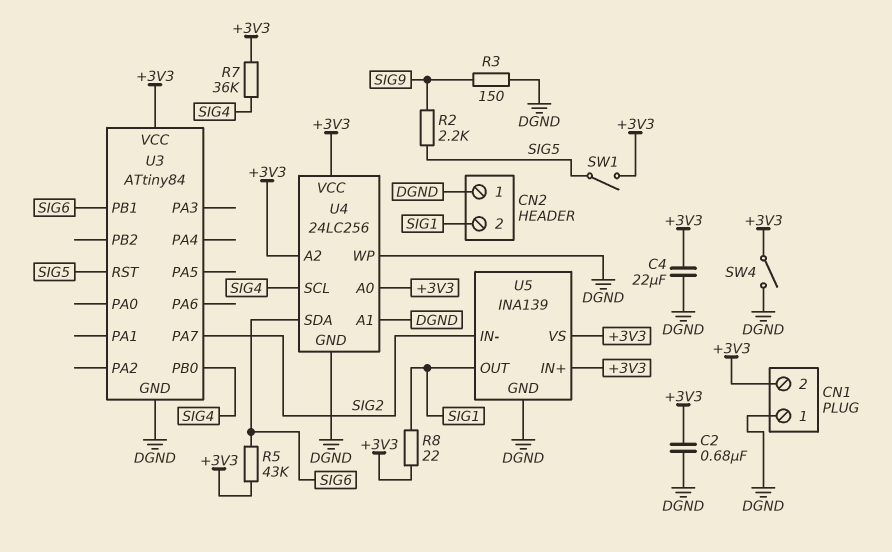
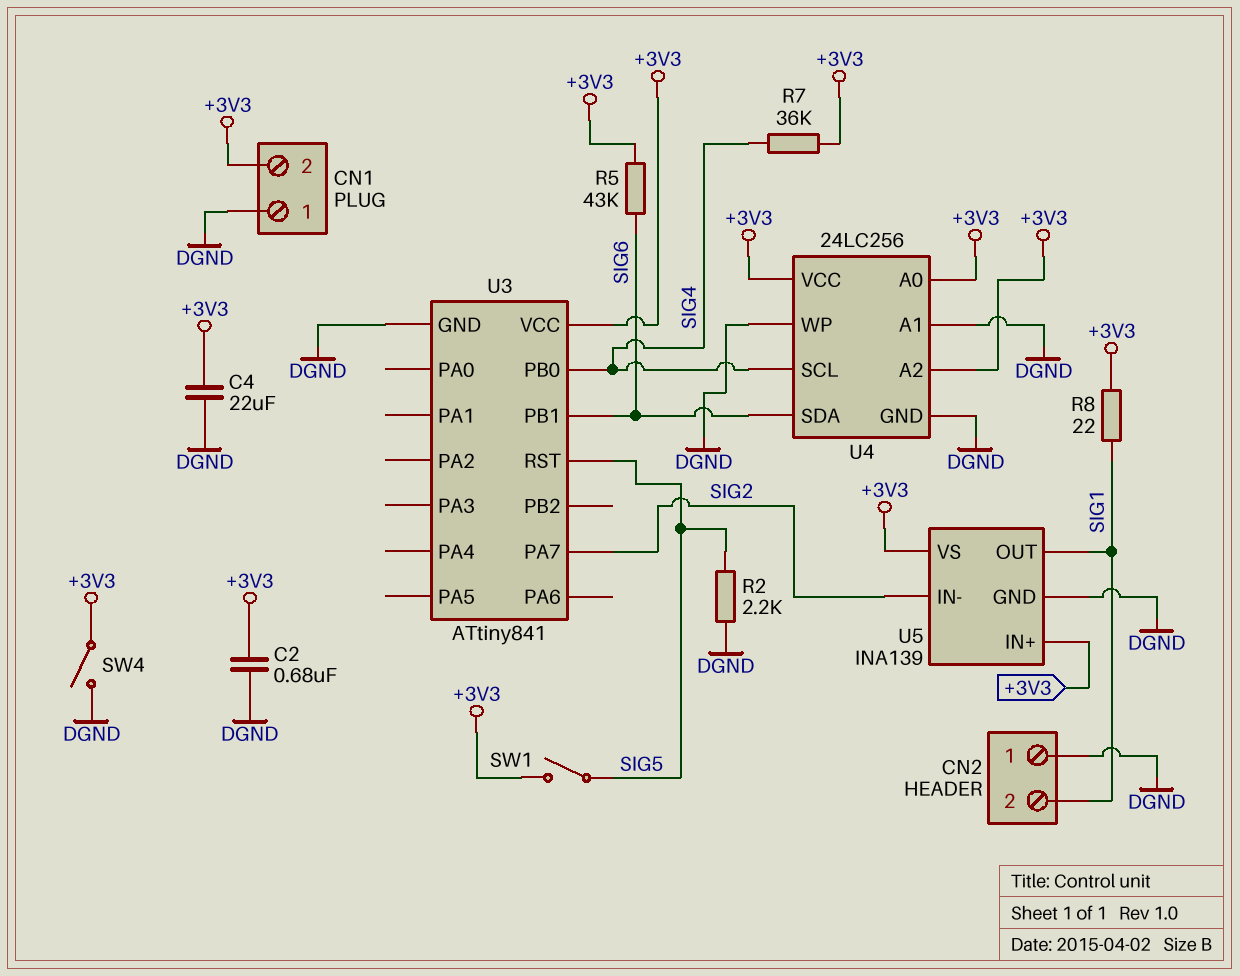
R2: 2.2k (SIG5, SIG9) -> 2.2k (DGND, SIG5)
R3: 150 (DGND, SIG9) -> none
U3: ATtiny84 -> ATtiny841

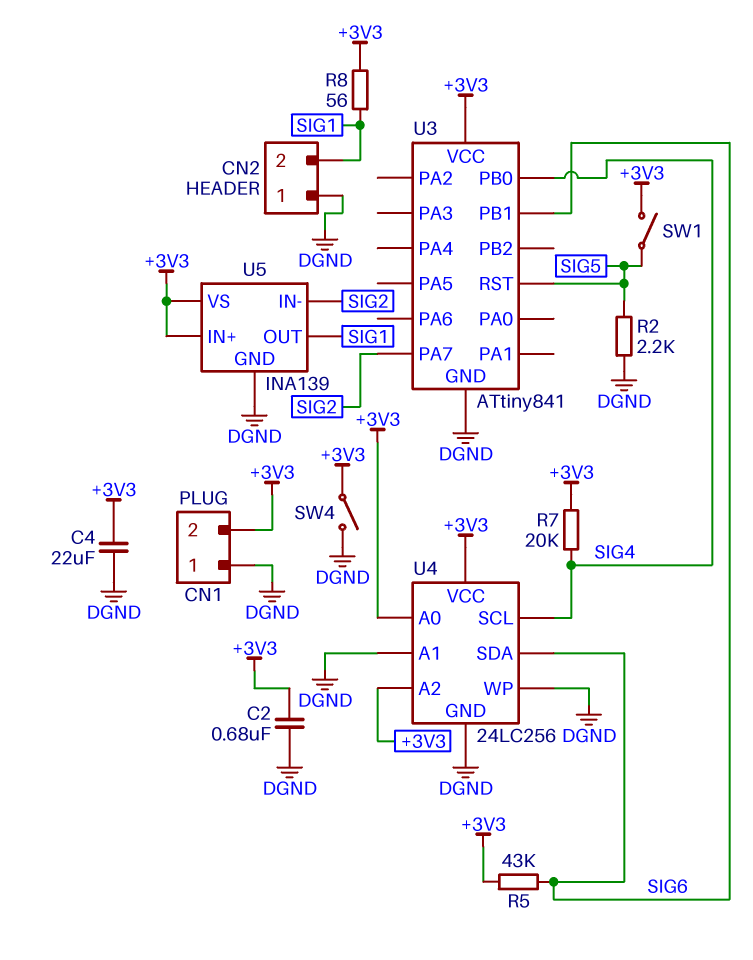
R7: 36k (+3V3, SIG4) -> 20k (+3V3, SIG4)
R8: 22 (+3V3, SIG1) -> 56 (+3V3, SIG1)

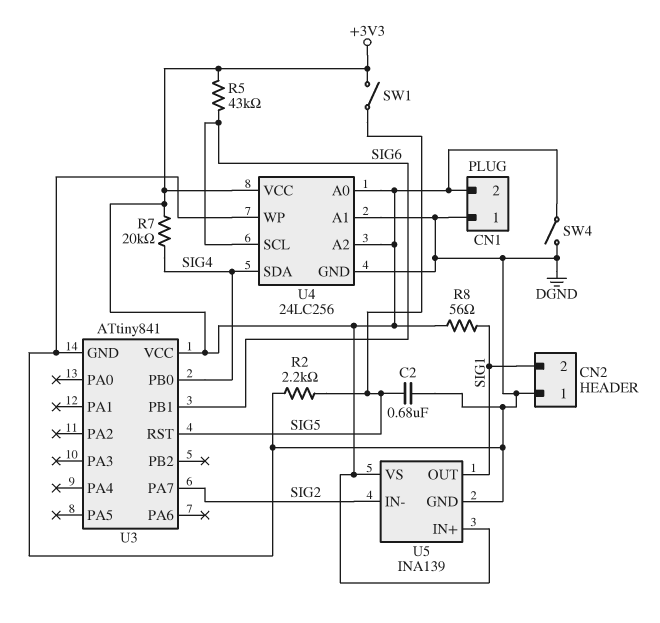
C2: 680nF (+3V3, DGND) -> 680nF (DGND, SIG5)
C4: 22uF (+3V3, DGND) -> none
U4 pin SCL: SIG4 -> SIG6
U4 pin SDA: SIG6 -> SIG4

